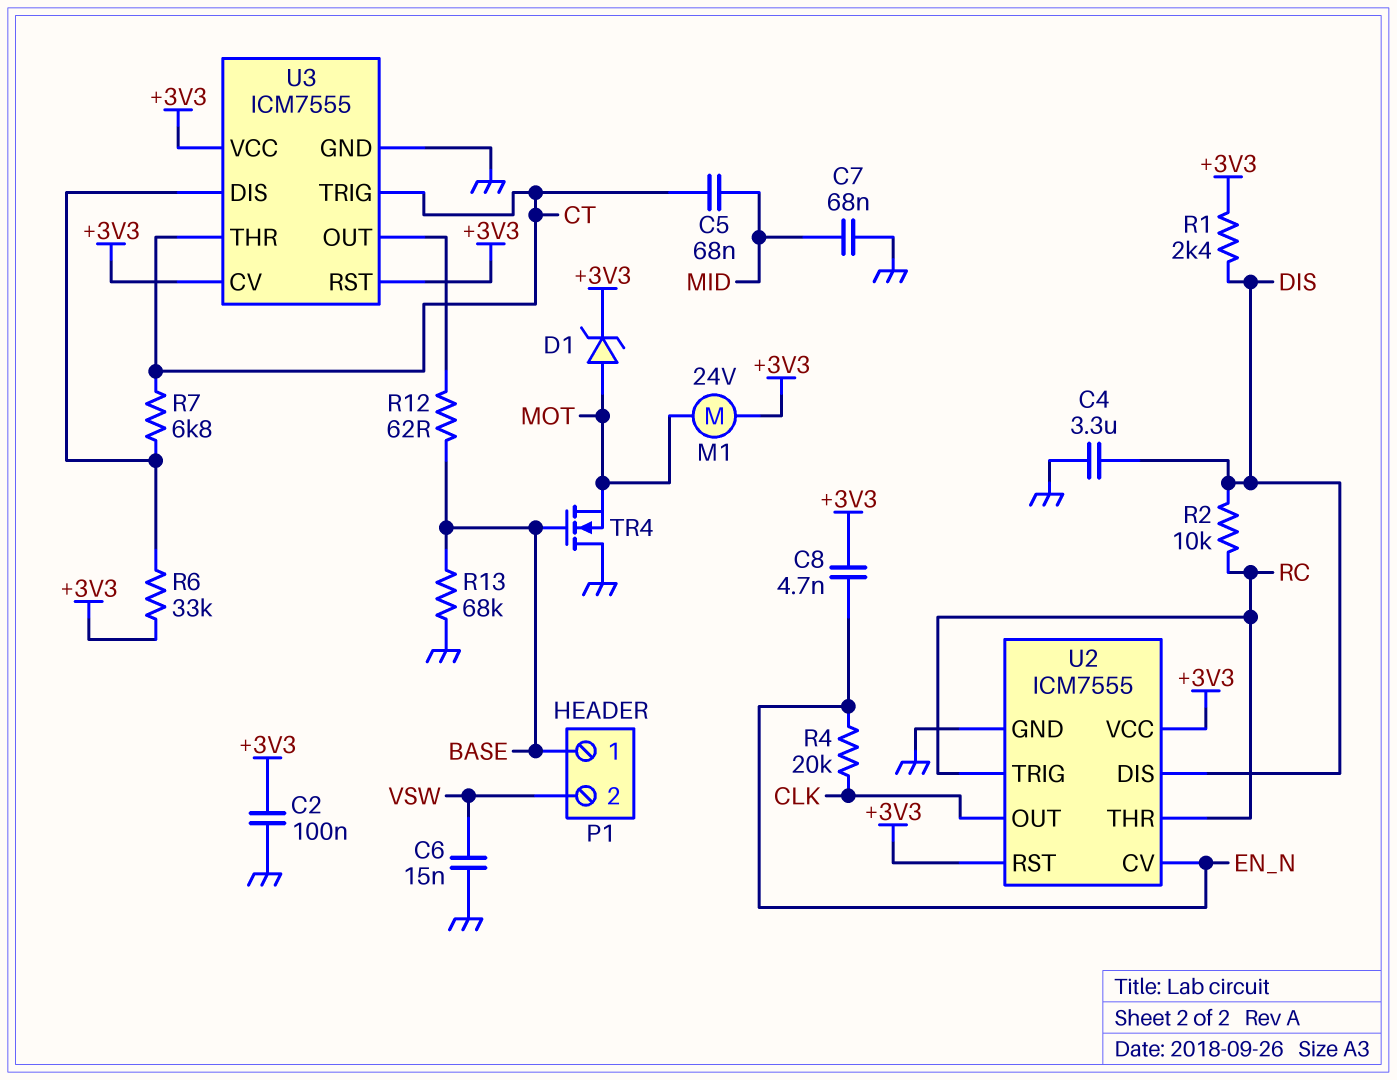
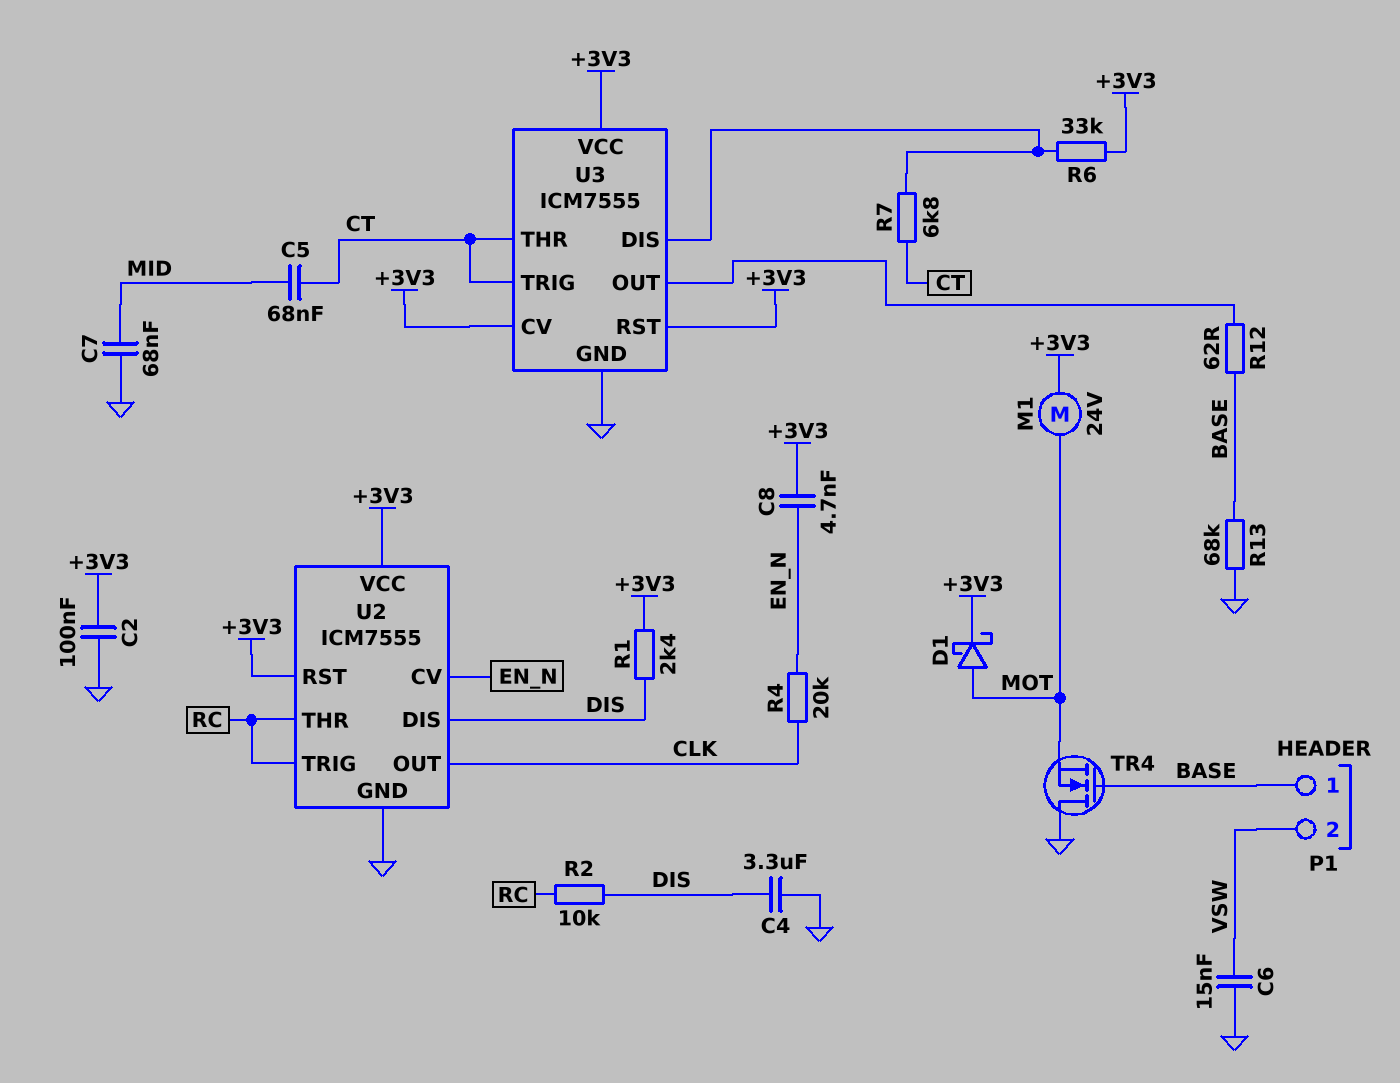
D1: zener (A MOT, K +3V3) -> schottky (A MOT, K +3V3)

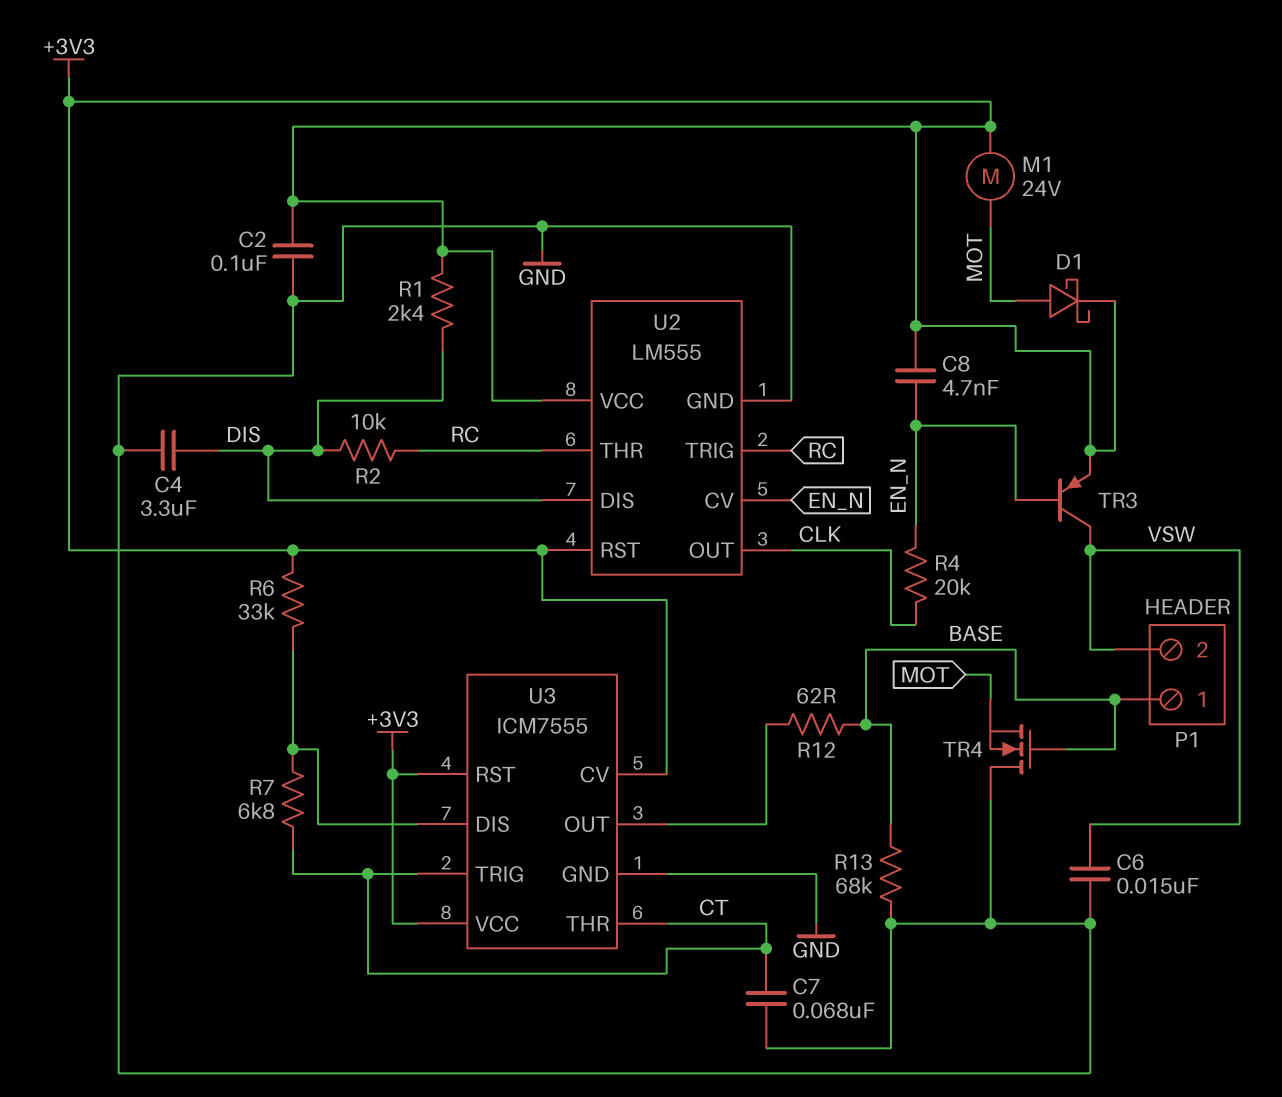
C5: 68nF (CT, MID) -> none
C7: 68nF (GND, MID) -> 68nF (CT, GND)
TR3: none -> PNP (B EN_N, C VSW, E +3V3)
U2: ICM7555 -> LM555

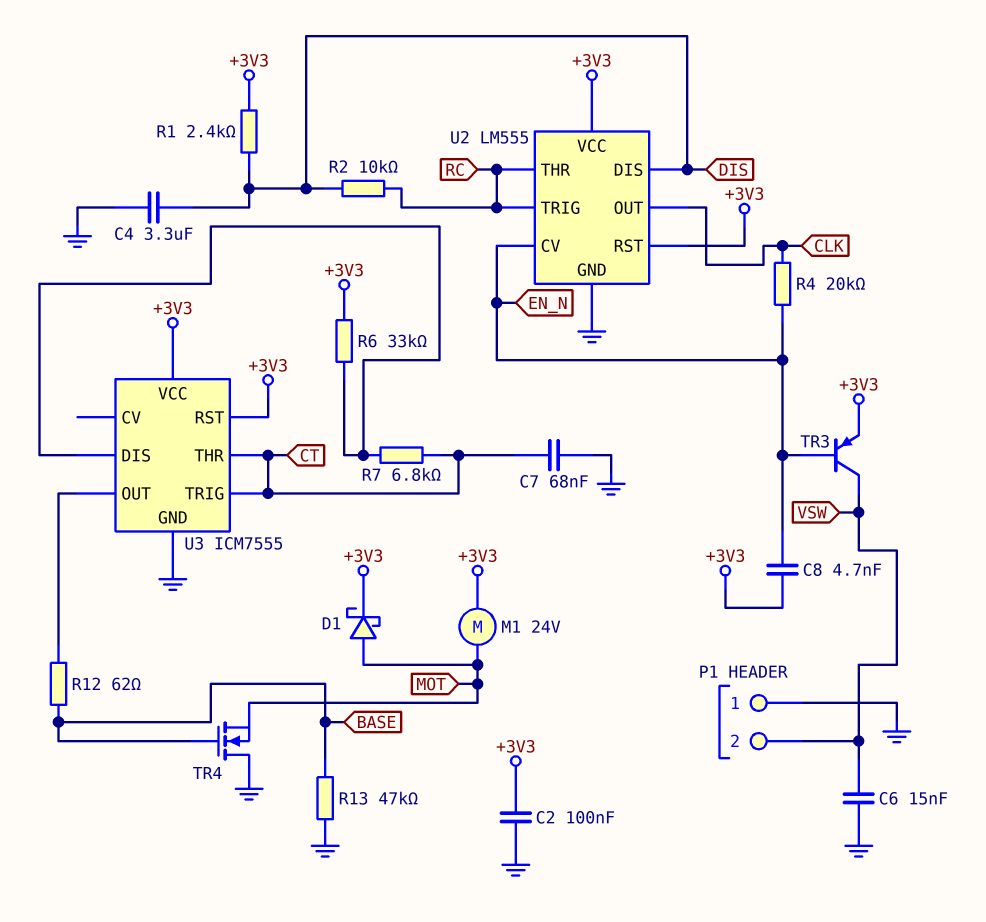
P1 pin 1: BASE -> GND
R13: 68k (BASE, GND) -> 47k (BASE, GND)
U3 pin CV: +3V3 -> none

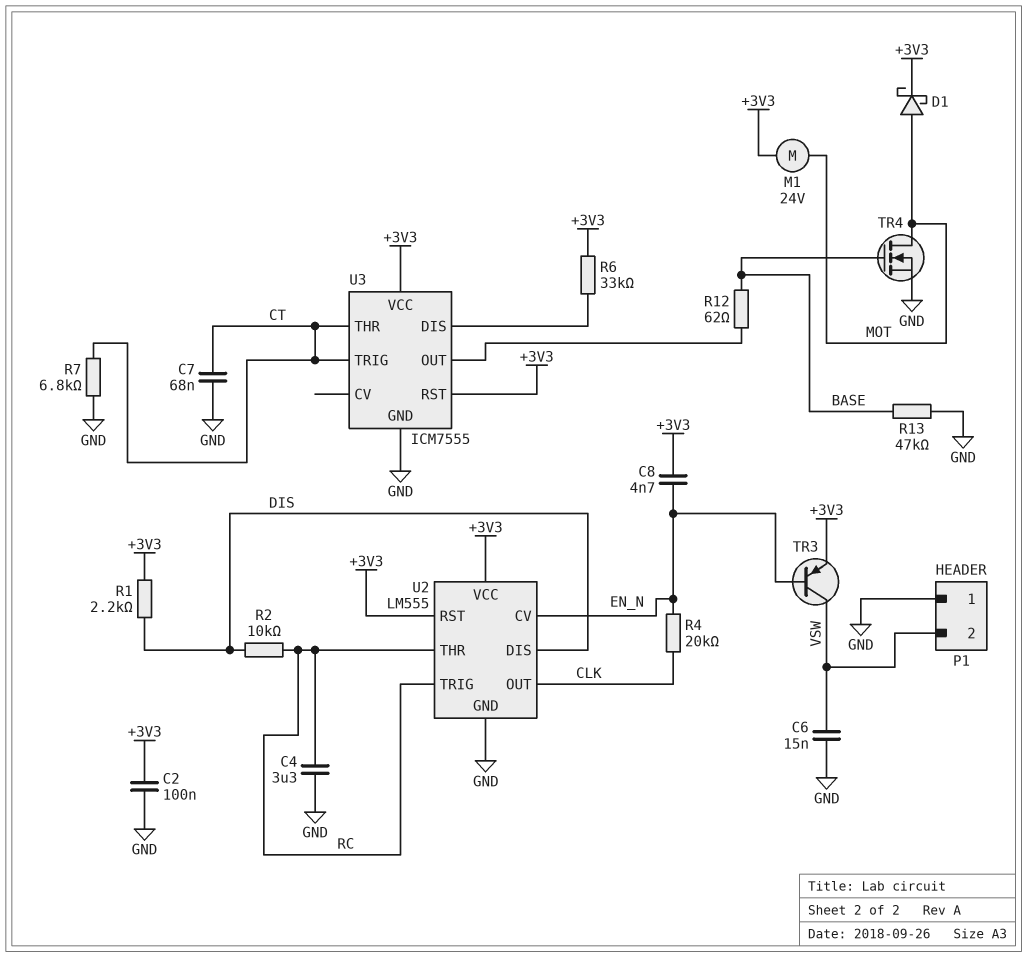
C4: 3.3uF (DIS, GND) -> 3.3uF (GND, RC)
R1: 2.4k (+3V3, DIS) -> 2.2k (+3V3, DIS)
R7: 6.8k (CT, U3/DIS) -> 6.8k (CT, GND)
TR4: NMOS (G BASE, D GND, S MOT) -> NMOS (G BASE, D MOT, S GND)

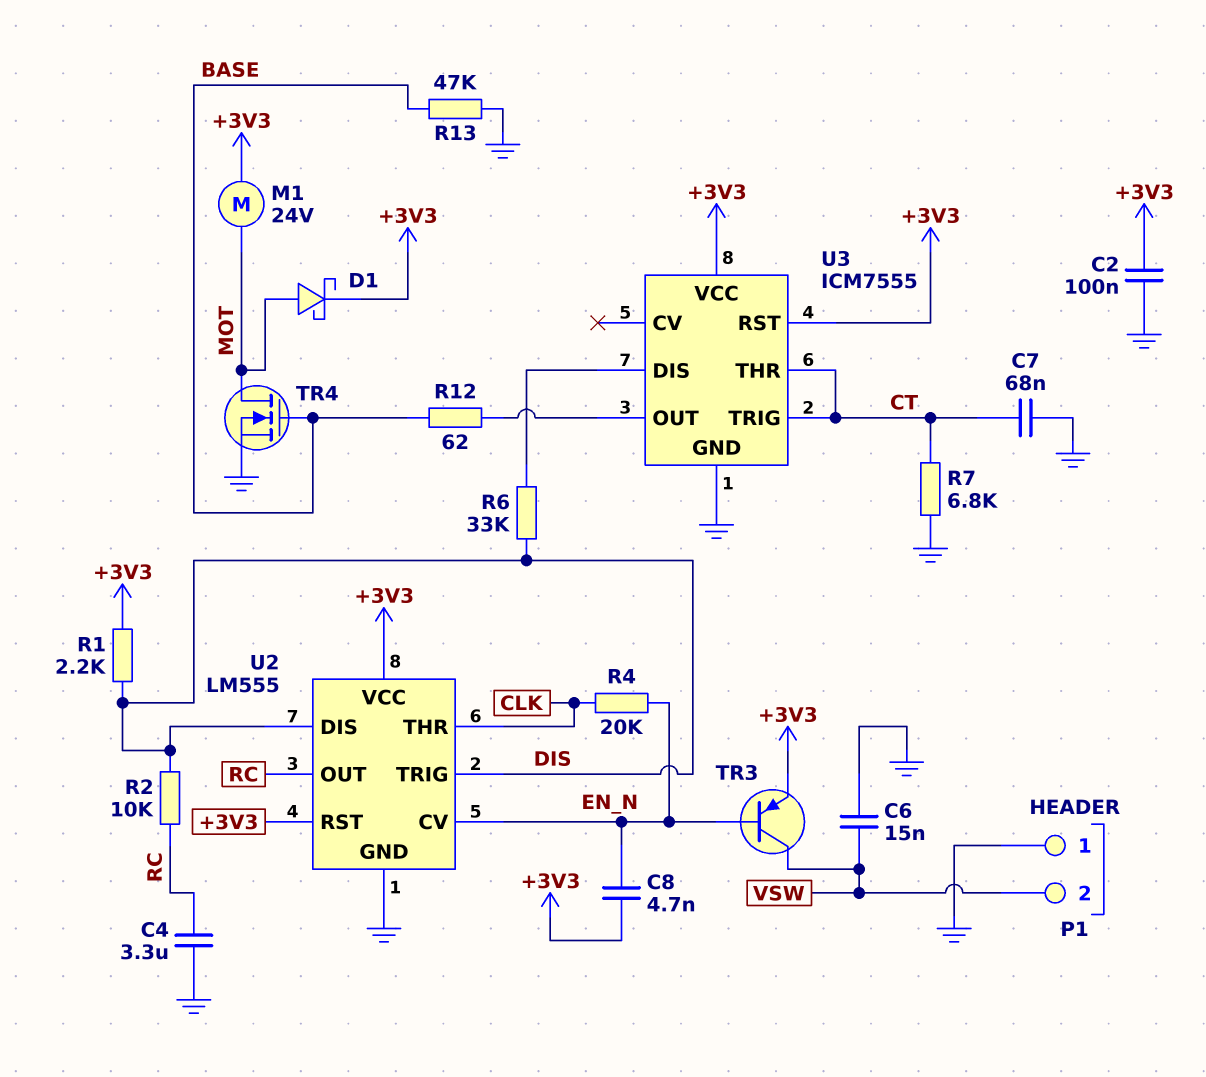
R6: 33k (+3V3, U3/DIS) -> 33k (DIS, U3/DIS)
U2 pin OUT: CLK -> RC
U2 pin THR: RC -> CLK
U2 pin TRIG: RC -> DIS

